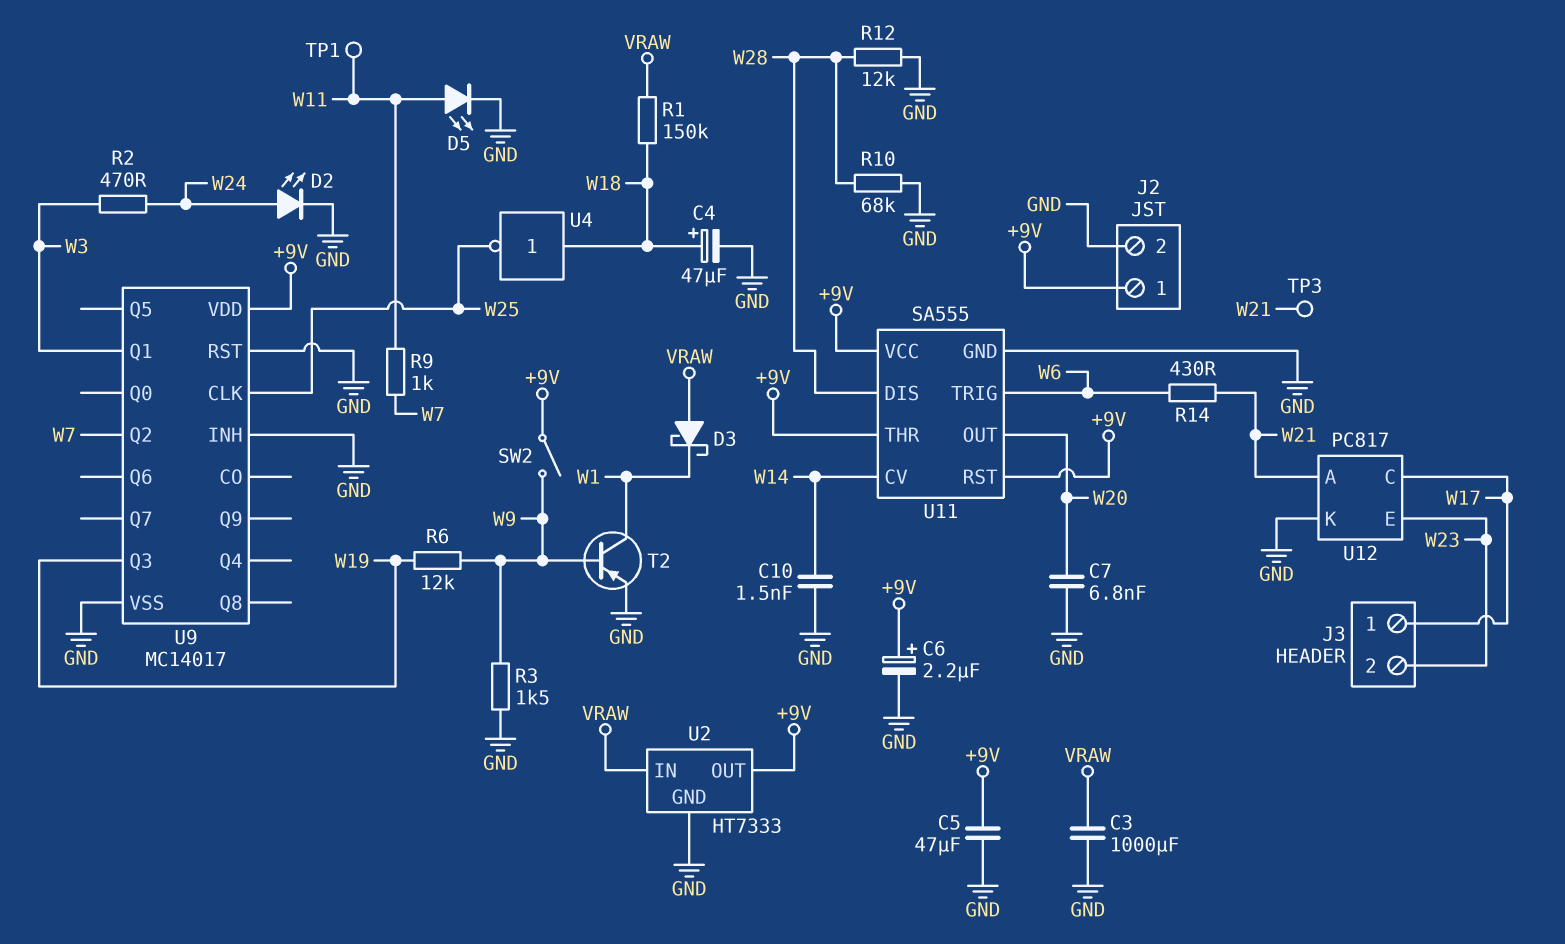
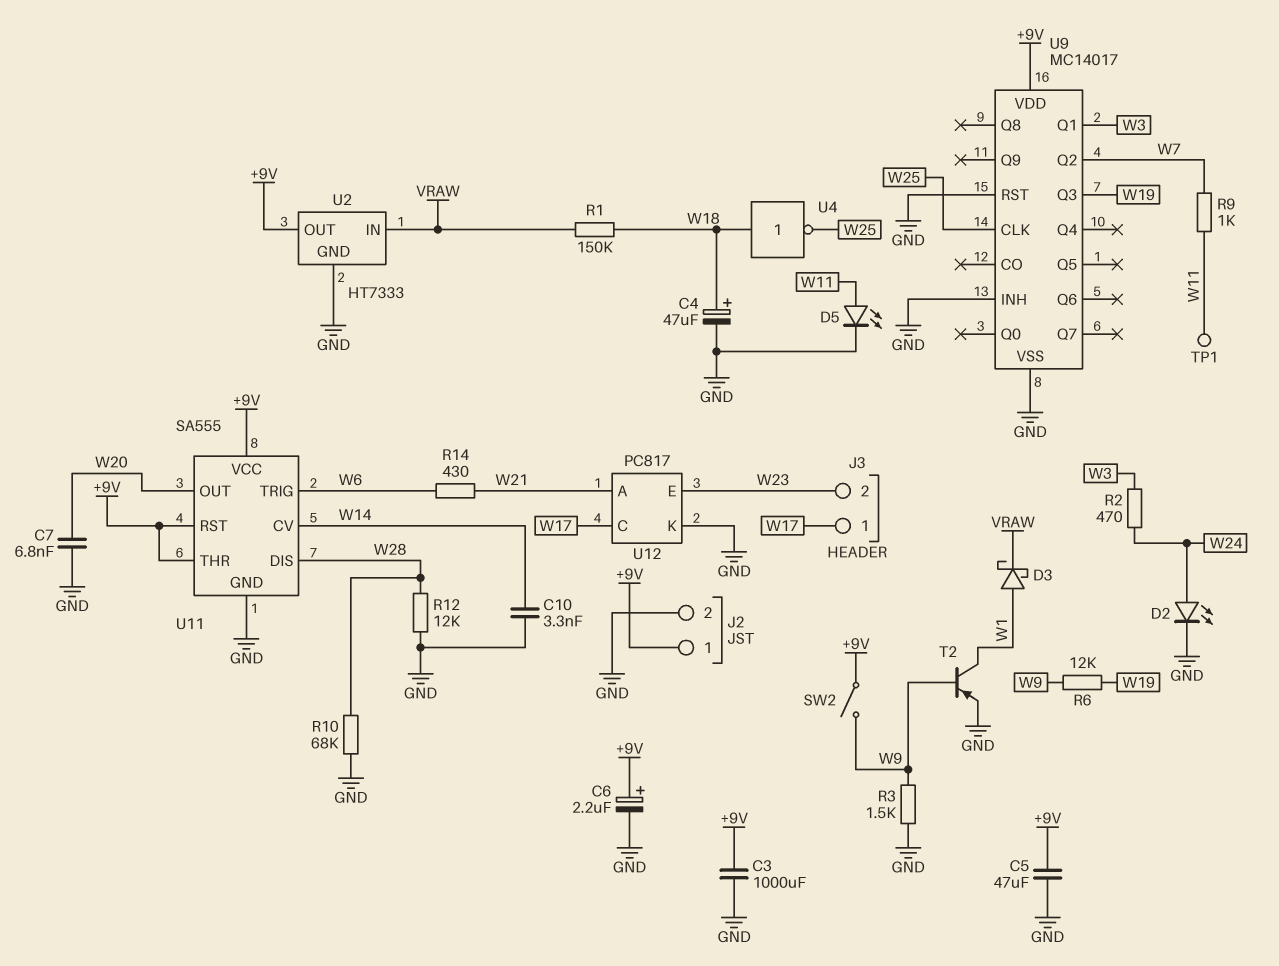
C3: 1000uF (GND, VRAW) -> 1000uF (+9V, GND)
C10: 1.5nF (GND, W14) -> 3.3nF (GND, W14)
D3: schottky (A VRAW, K W1) -> schottky (A W1, K VRAW)
TP3: test point (W21) -> none

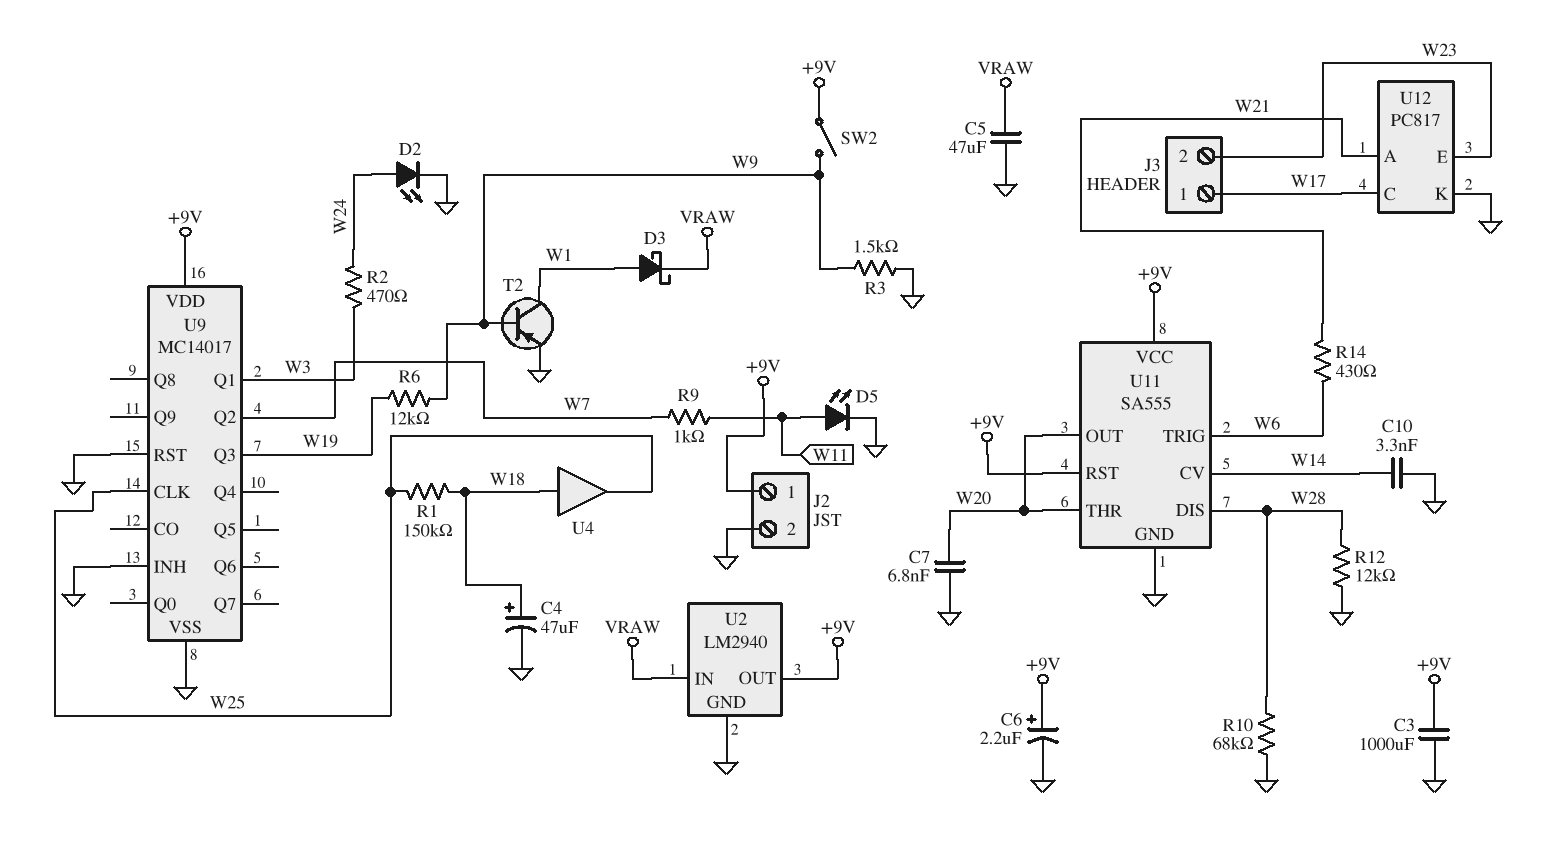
C5: 47uF (+9V, GND) -> 47uF (GND, VRAW)
R1: 150k (VRAW, W18) -> 150k (W18, W25)
TP1: test point (W11) -> none
U2: HT7333 -> LM2940
U4: NOT (in W18, out W25) -> buffer (in W18, out W25)
U11 pin THR: +9V -> W20

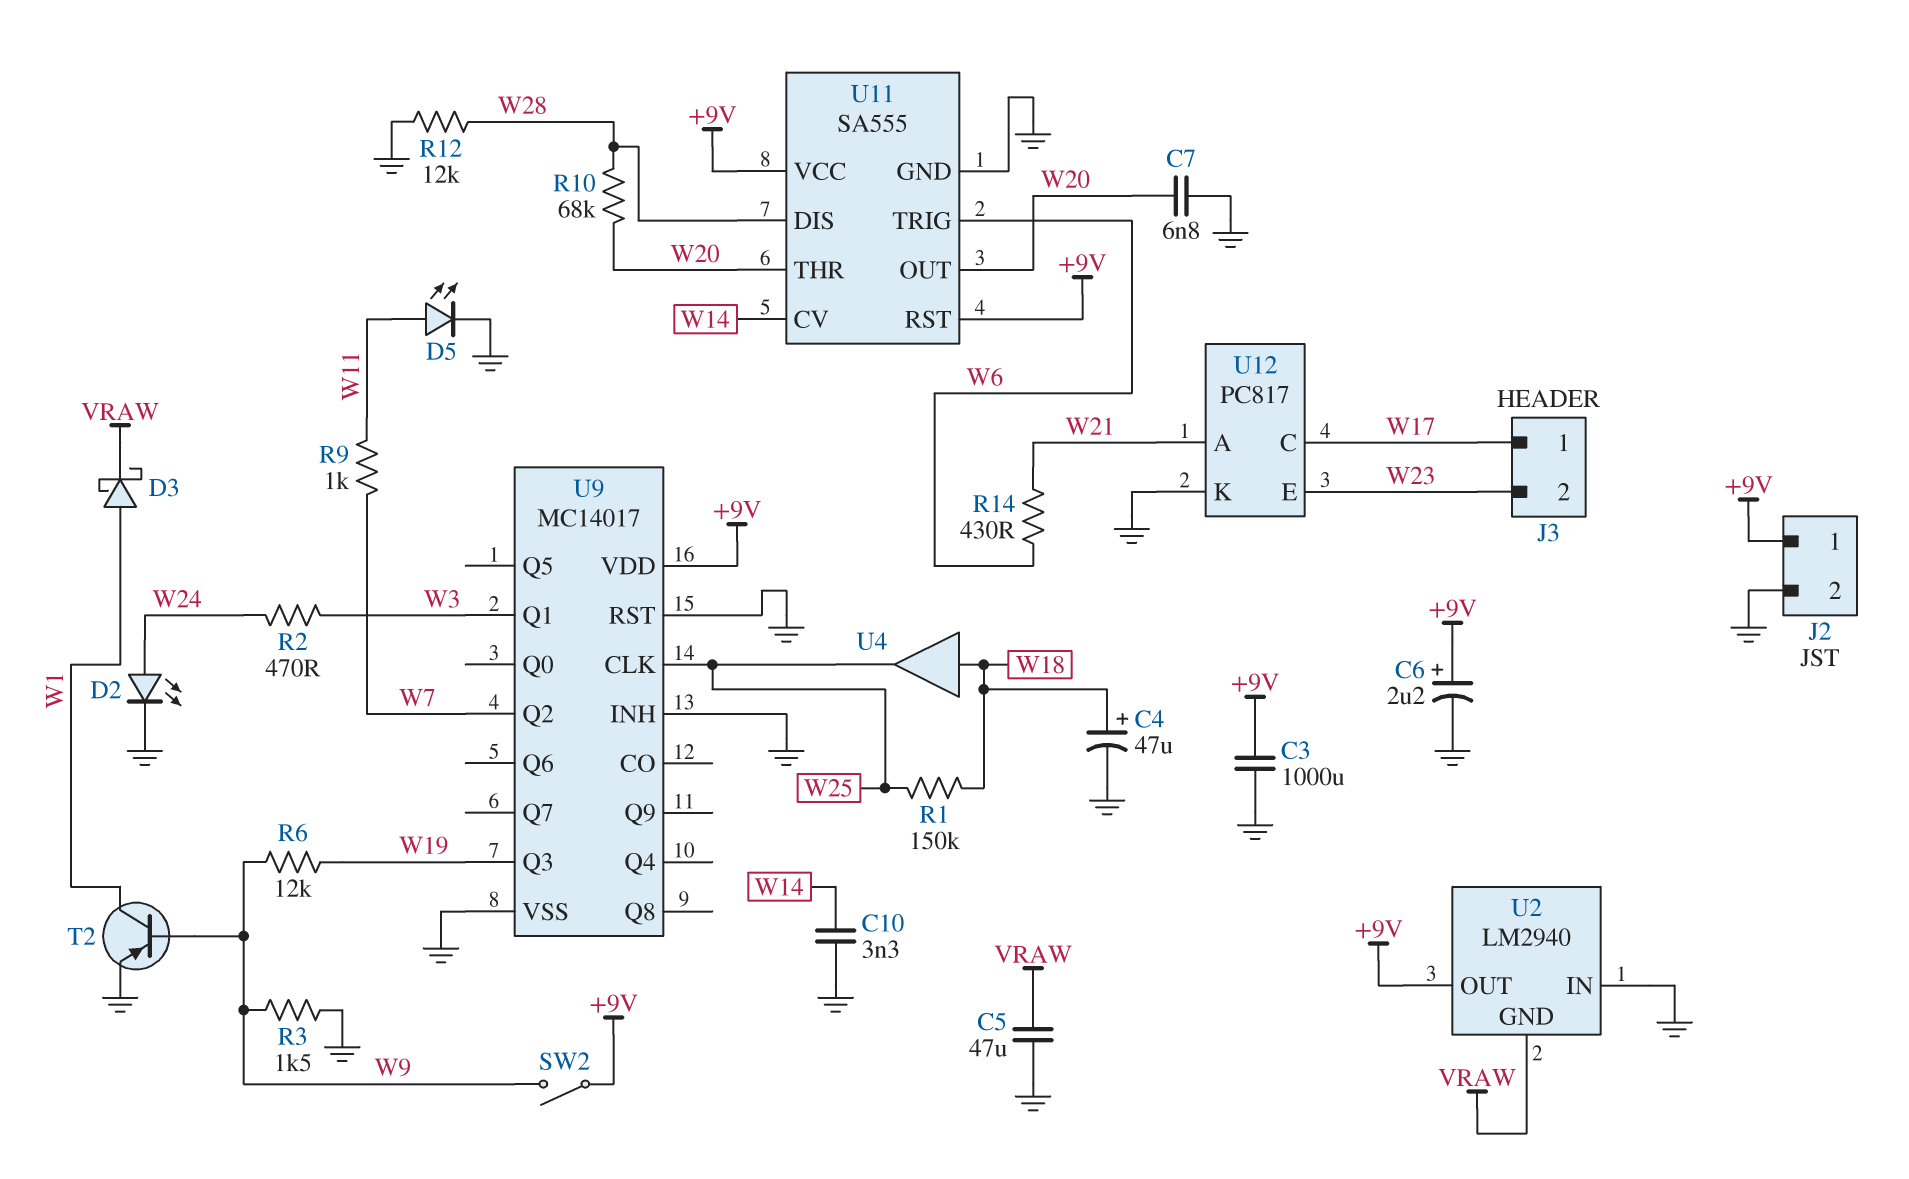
R10: 68k (GND, W28) -> 68k (W20, W28)
U2 pin GND: GND -> VRAW
U2 pin IN: VRAW -> GND

